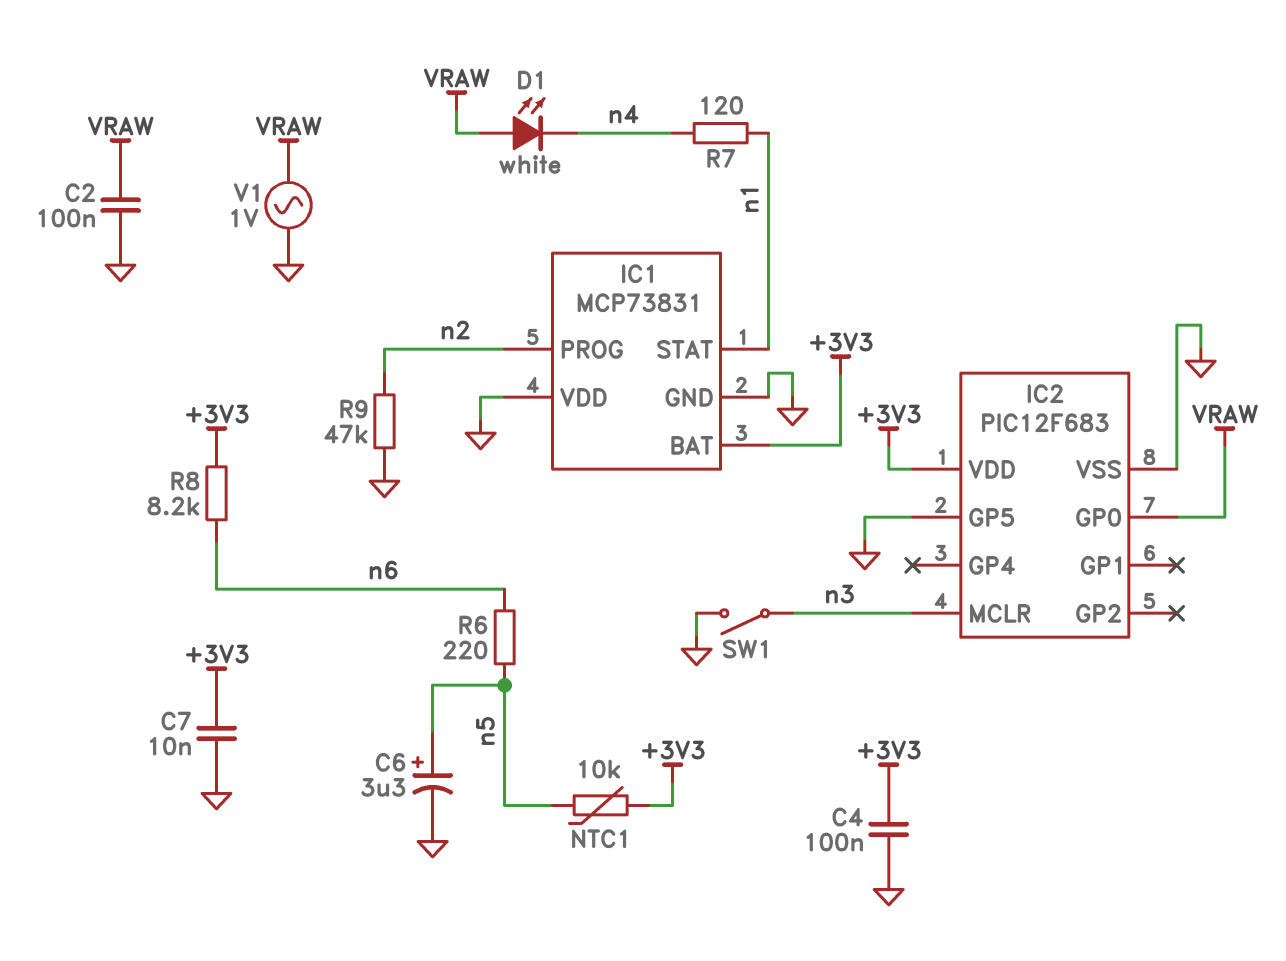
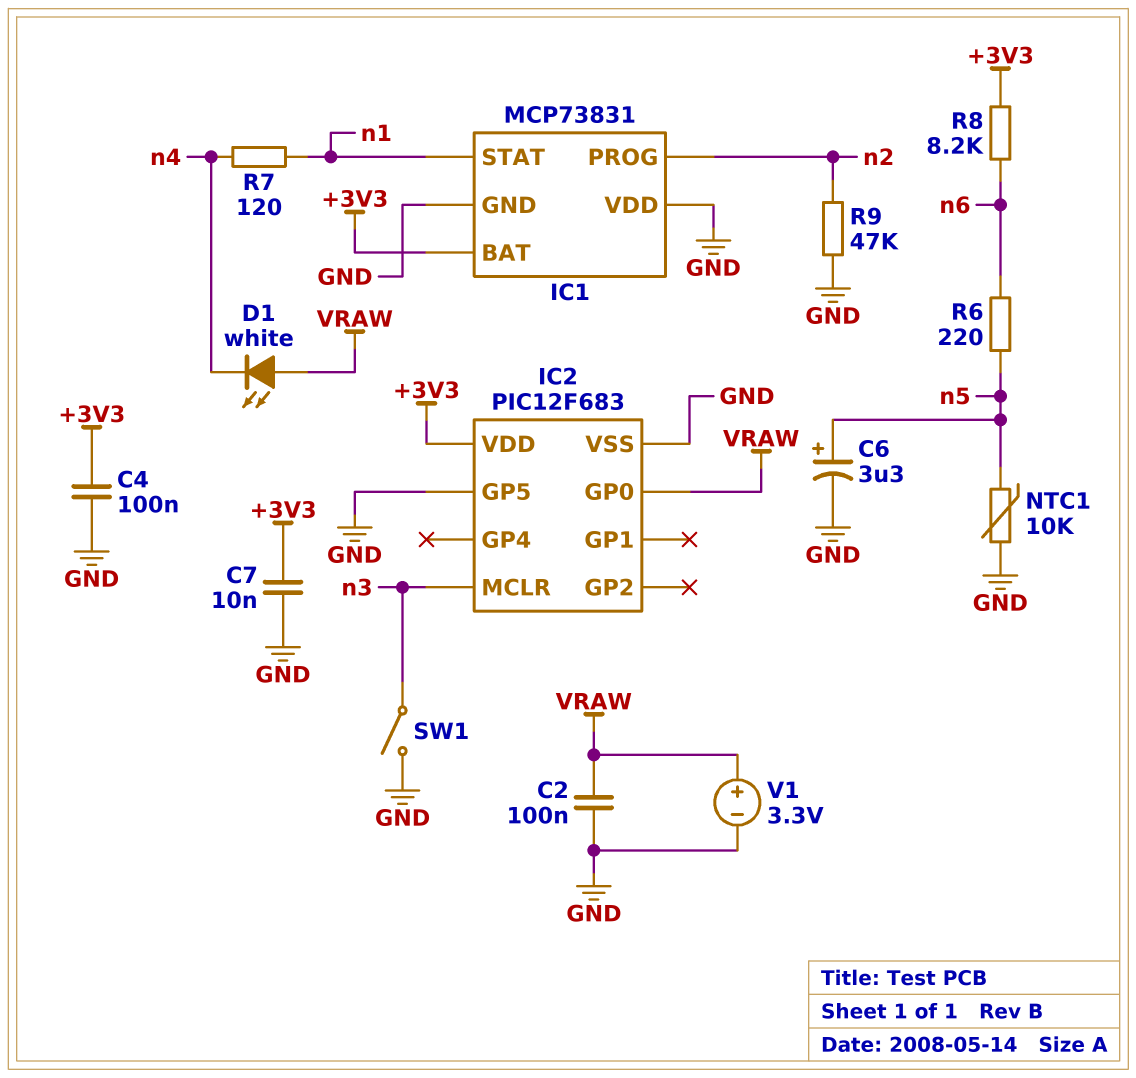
NTC1: 10k (+3V3, n5) -> 10k (GND, n5)
V1: AC 1V (GND, VRAW) -> 3.3V (plus VRAW, minus GND)

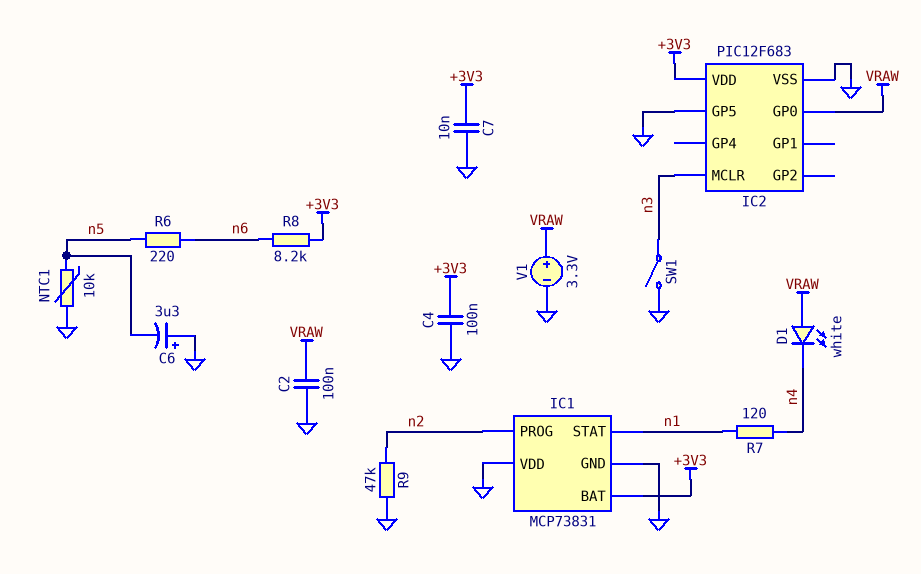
C6: 3.3uF (plus n5, minus GND) -> 3.3uF (plus GND, minus n5)

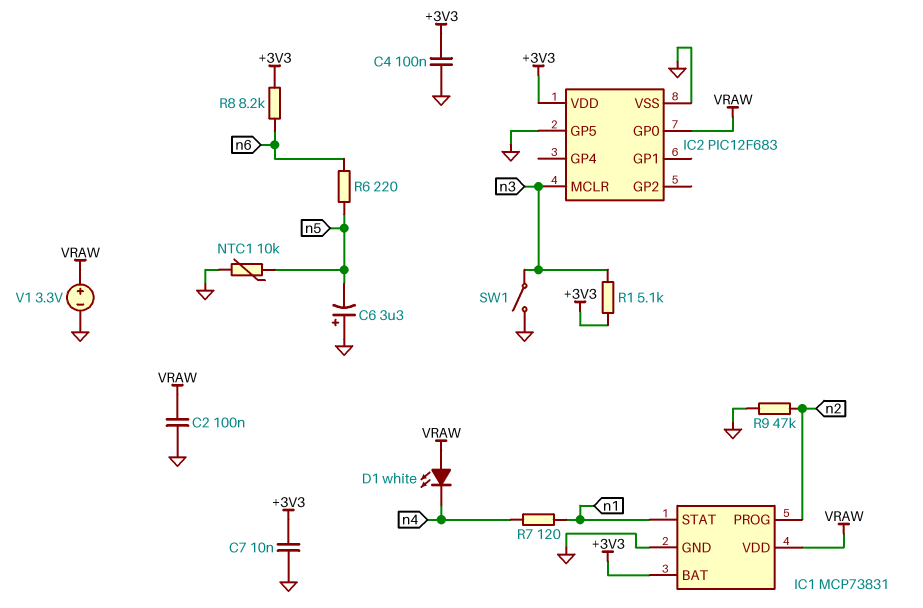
IC1 pin VDD: GND -> VRAW
R1: none -> 5.1k (+3V3, n3)

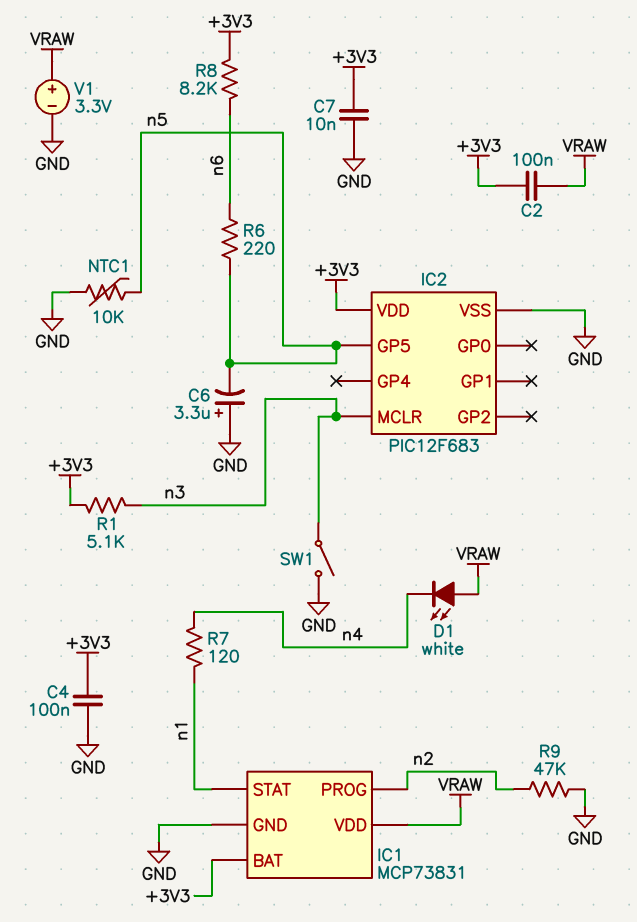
C2: 100nF (GND, VRAW) -> 100nF (+3V3, VRAW)
IC2 pin GP0: VRAW -> none
IC2 pin GP5: GND -> n5

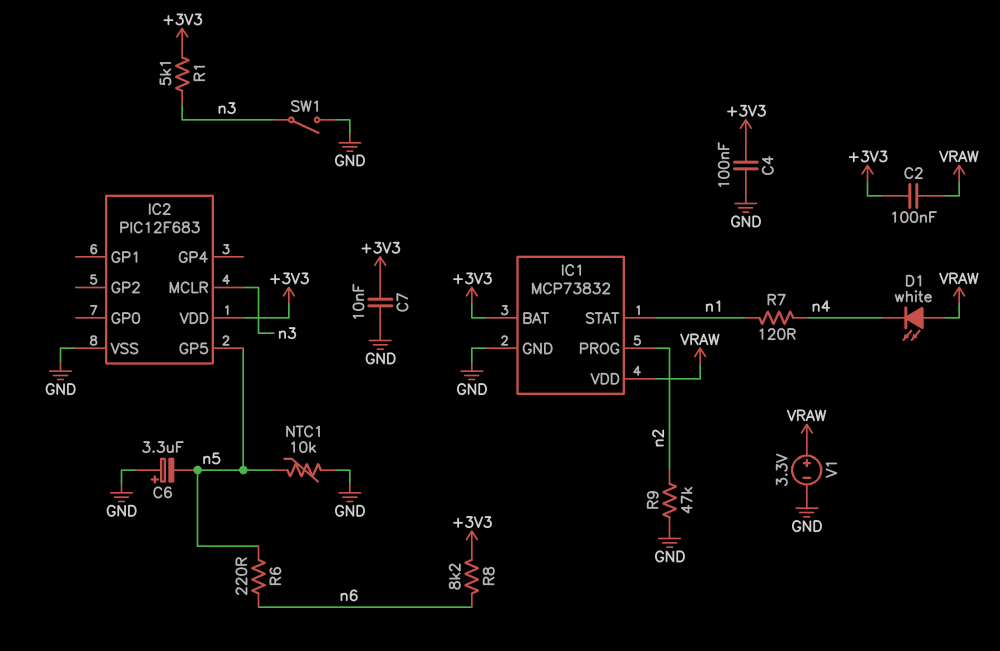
IC1: MCP73831 -> MCP73832

